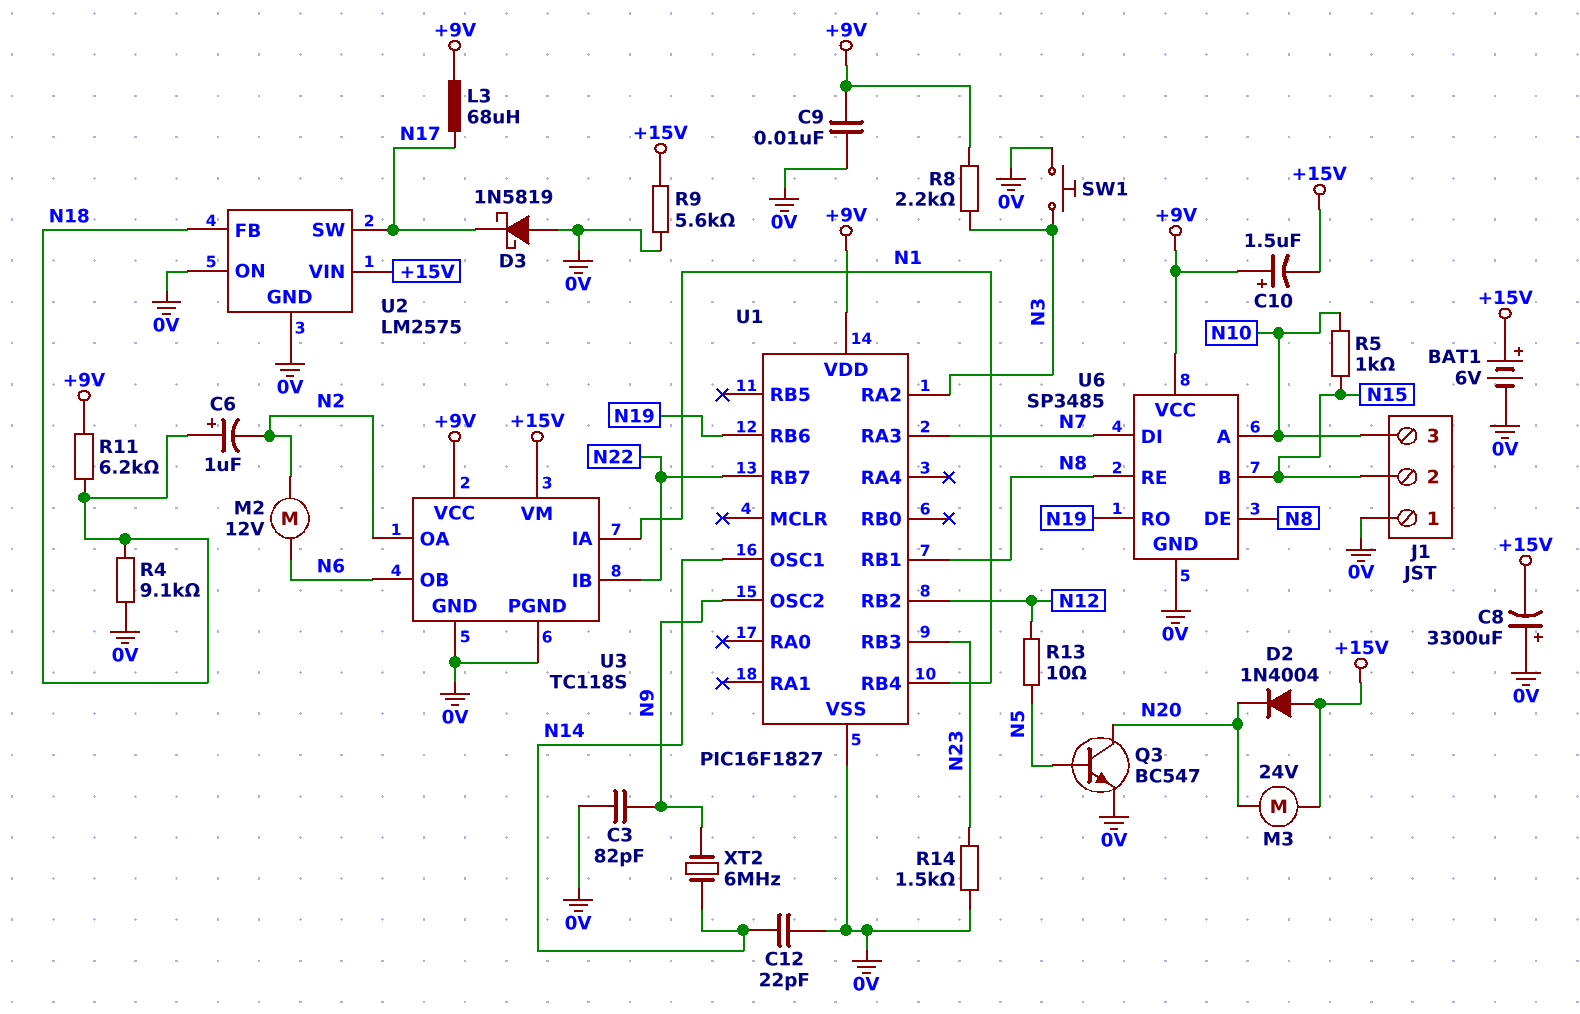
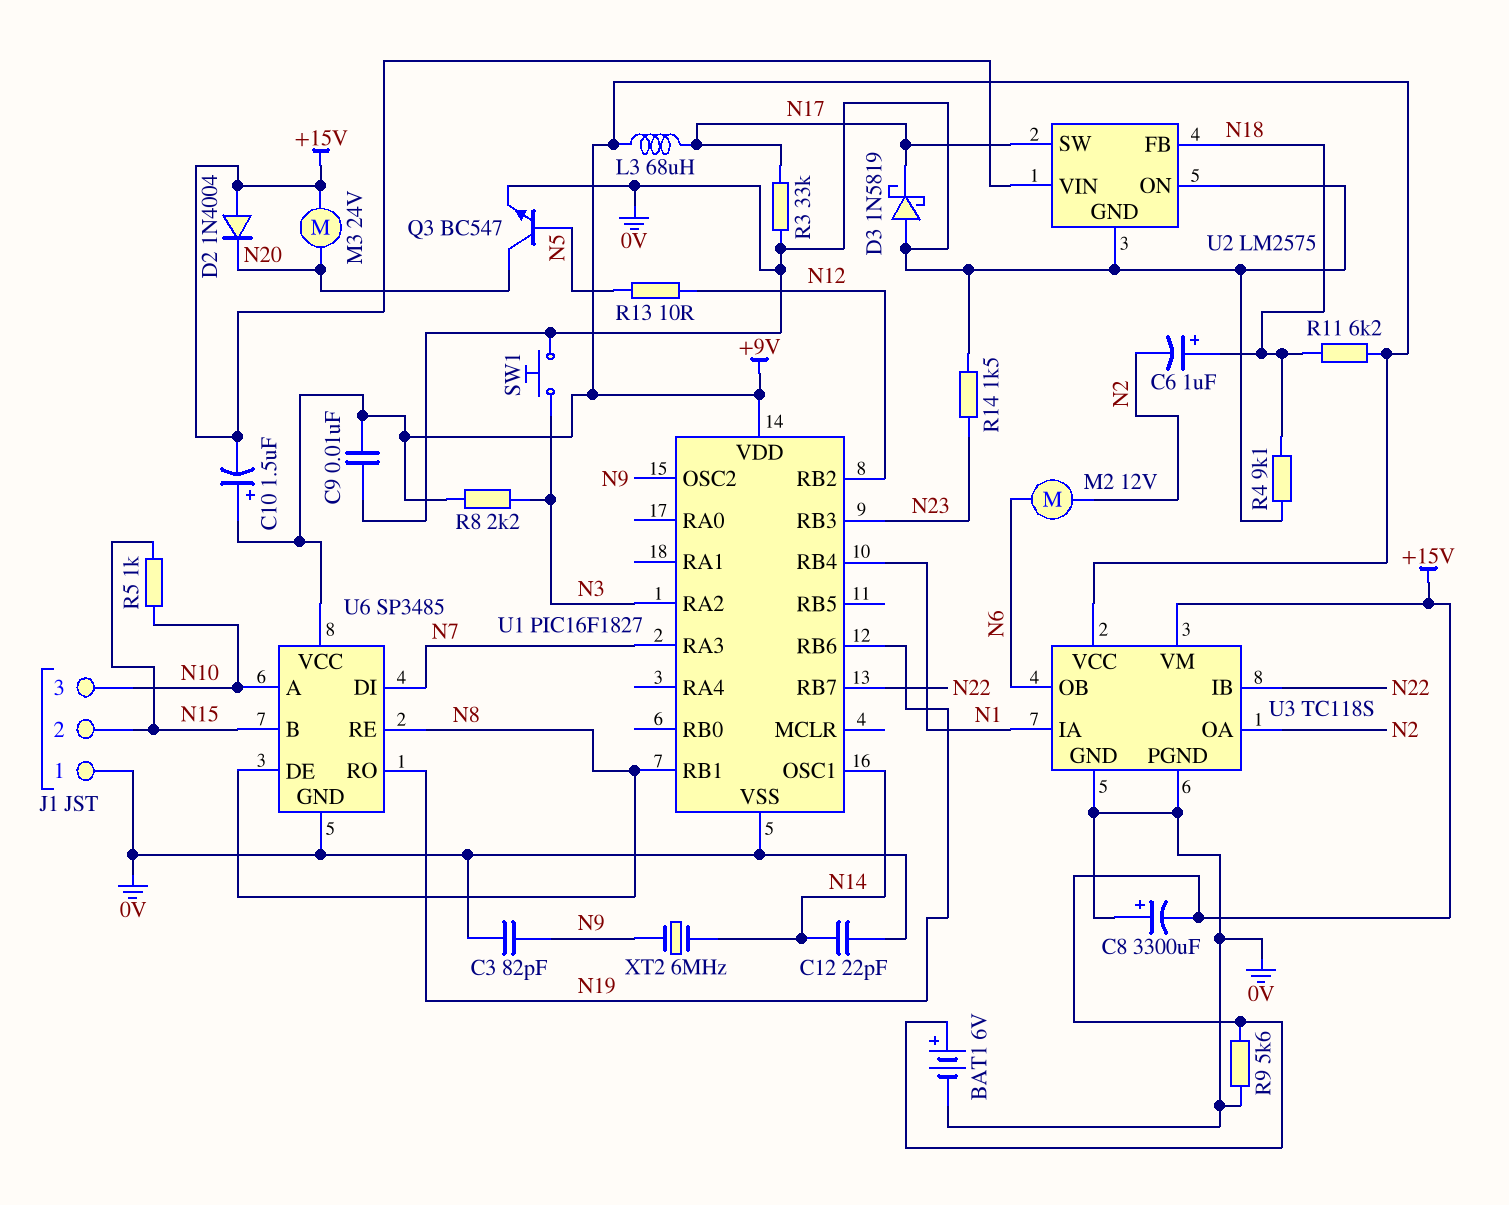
R3: none -> 33k (0V, N17)

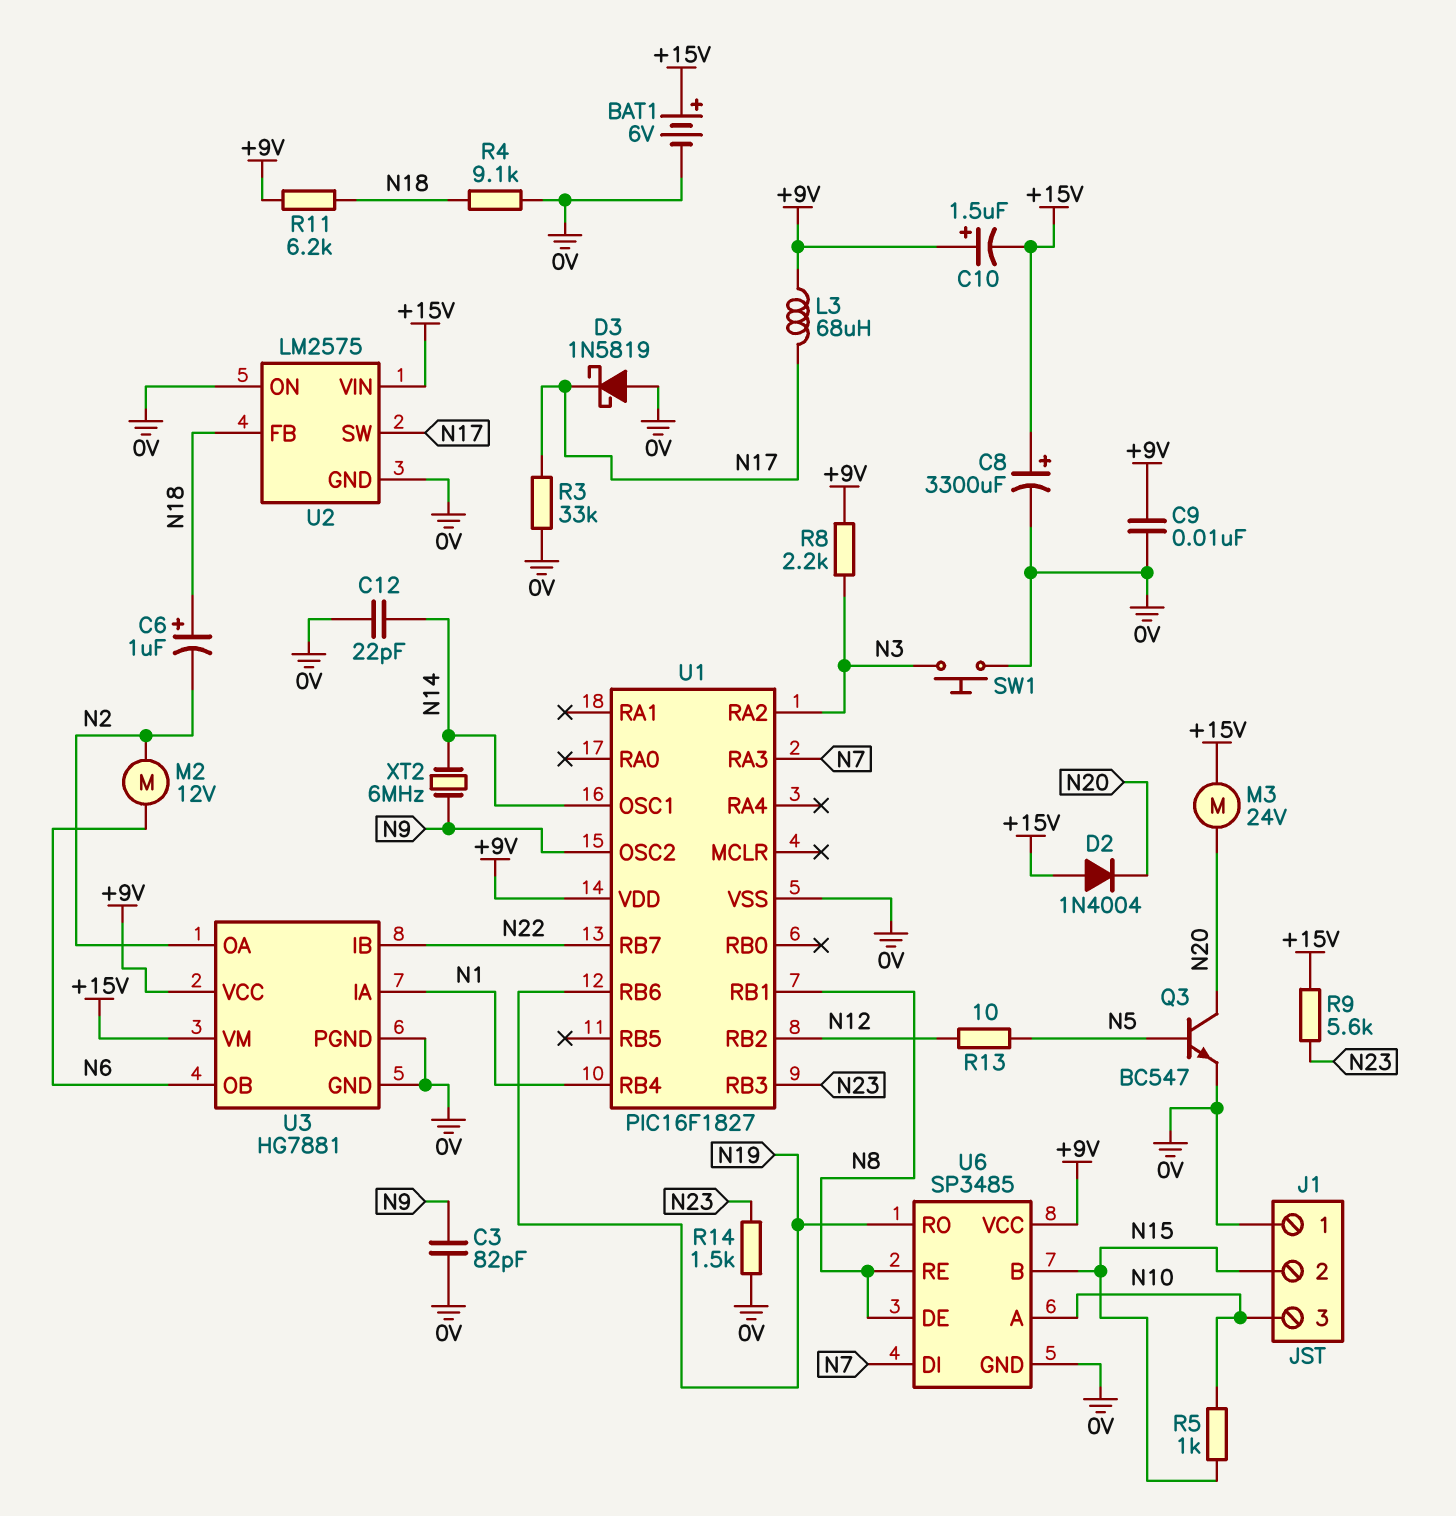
C8: 3300uF (plus 0V, minus +15V) -> 3300uF (plus +15V, minus 0V)
R9: 5.6k (+15V, 0V) -> 5.6k (+15V, N23)
U3: TC118S -> HG7881

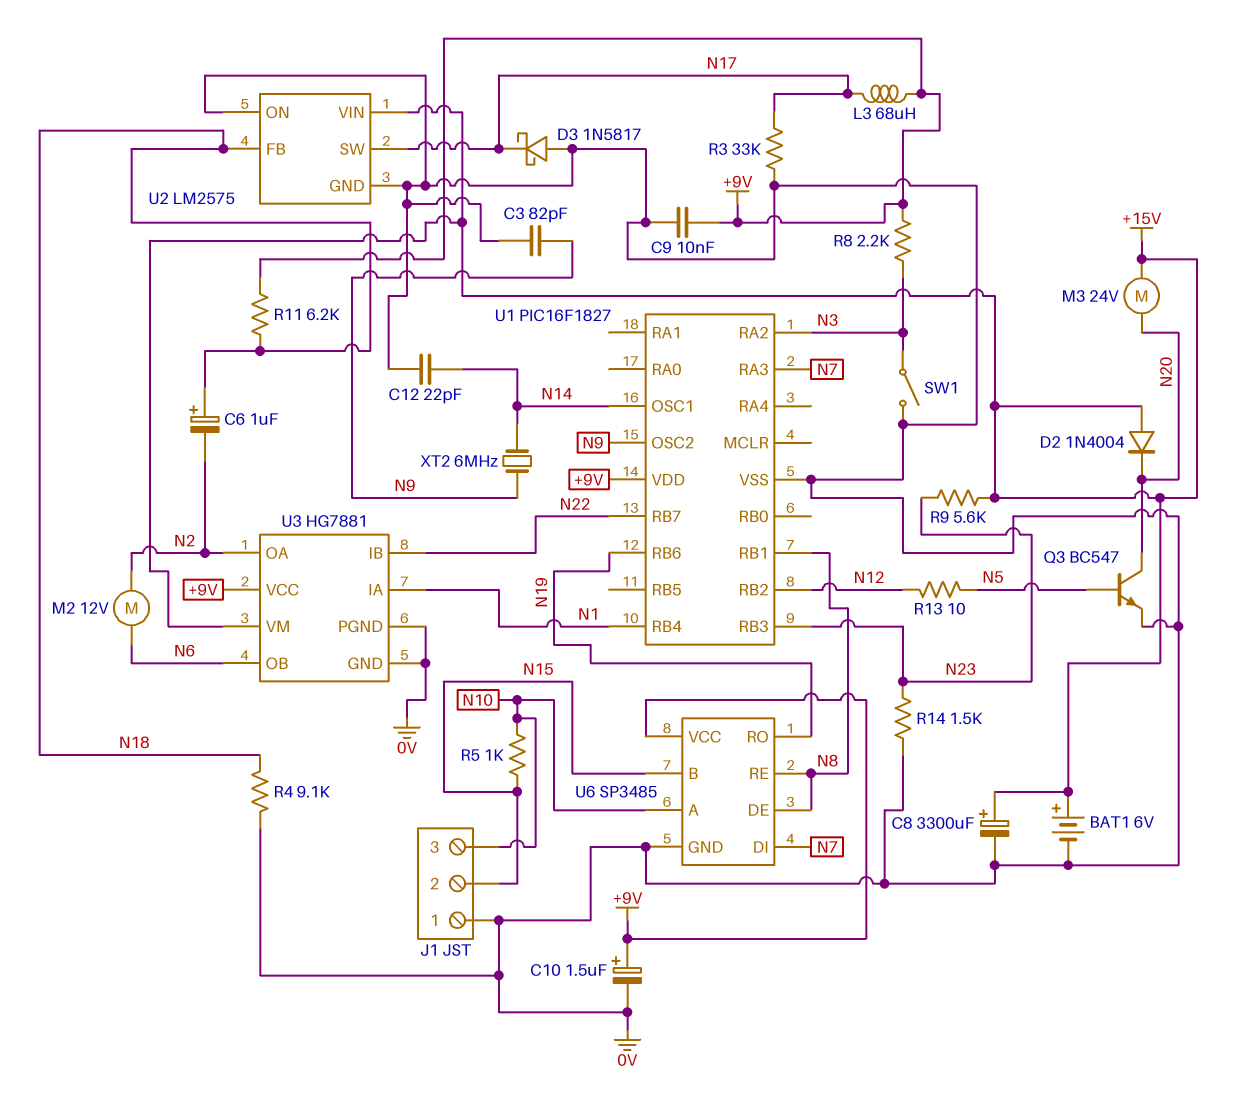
C10: 1.5uF (plus +9V, minus +15V) -> 1.5uF (plus +9V, minus 0V)
D3: schottky 1N5819 (A 0V, K N17) -> schottky 1N5817 (A 0V, K N17)
SW1: button (0V, N3) -> switch (0V, N3)

